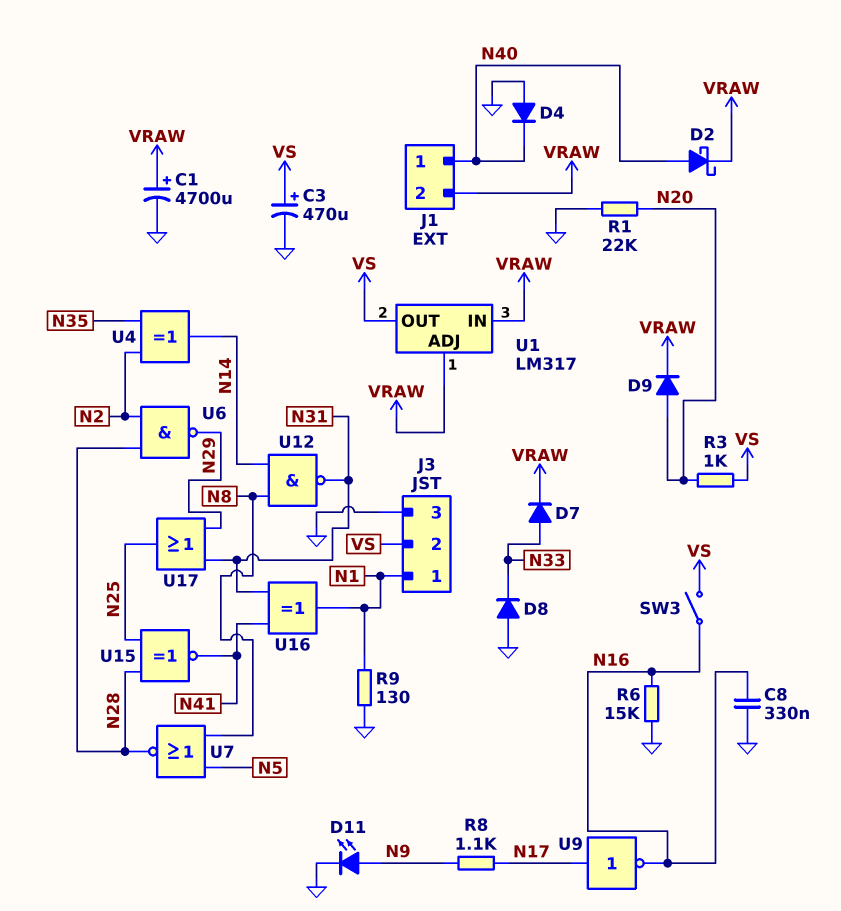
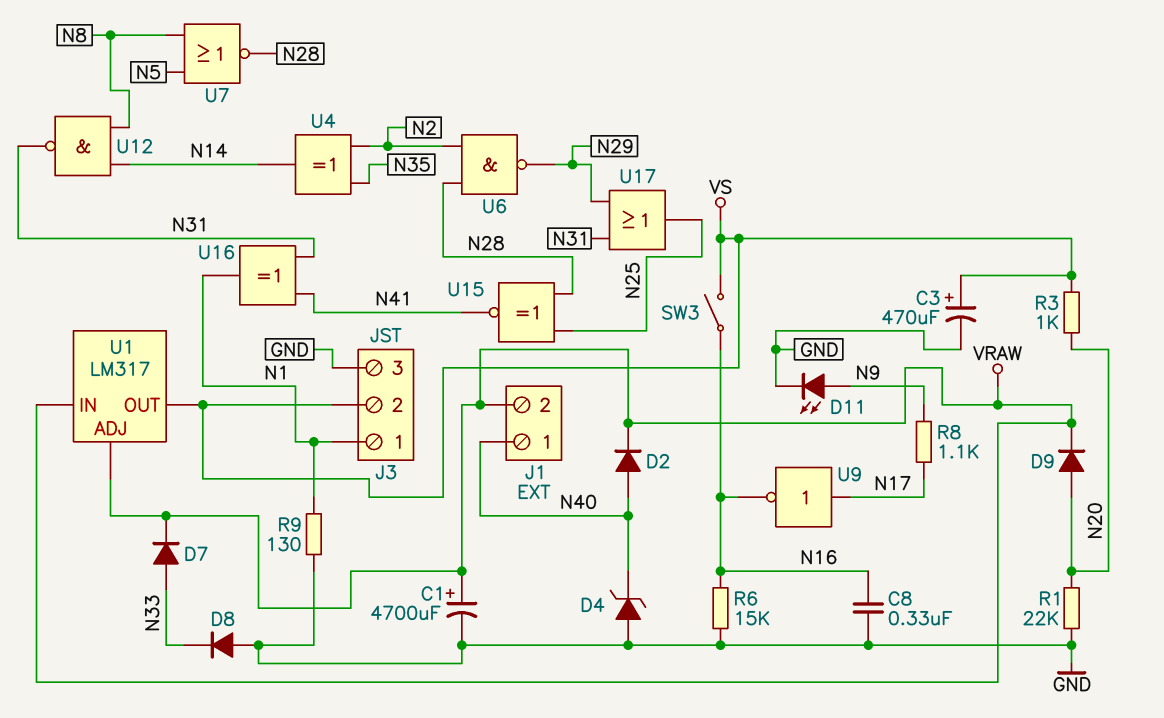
D2: schottky (A N40, K VRAW) -> diode (A N40, K VRAW)
D4: diode (A GND, K N40) -> zener (A GND, K N40)

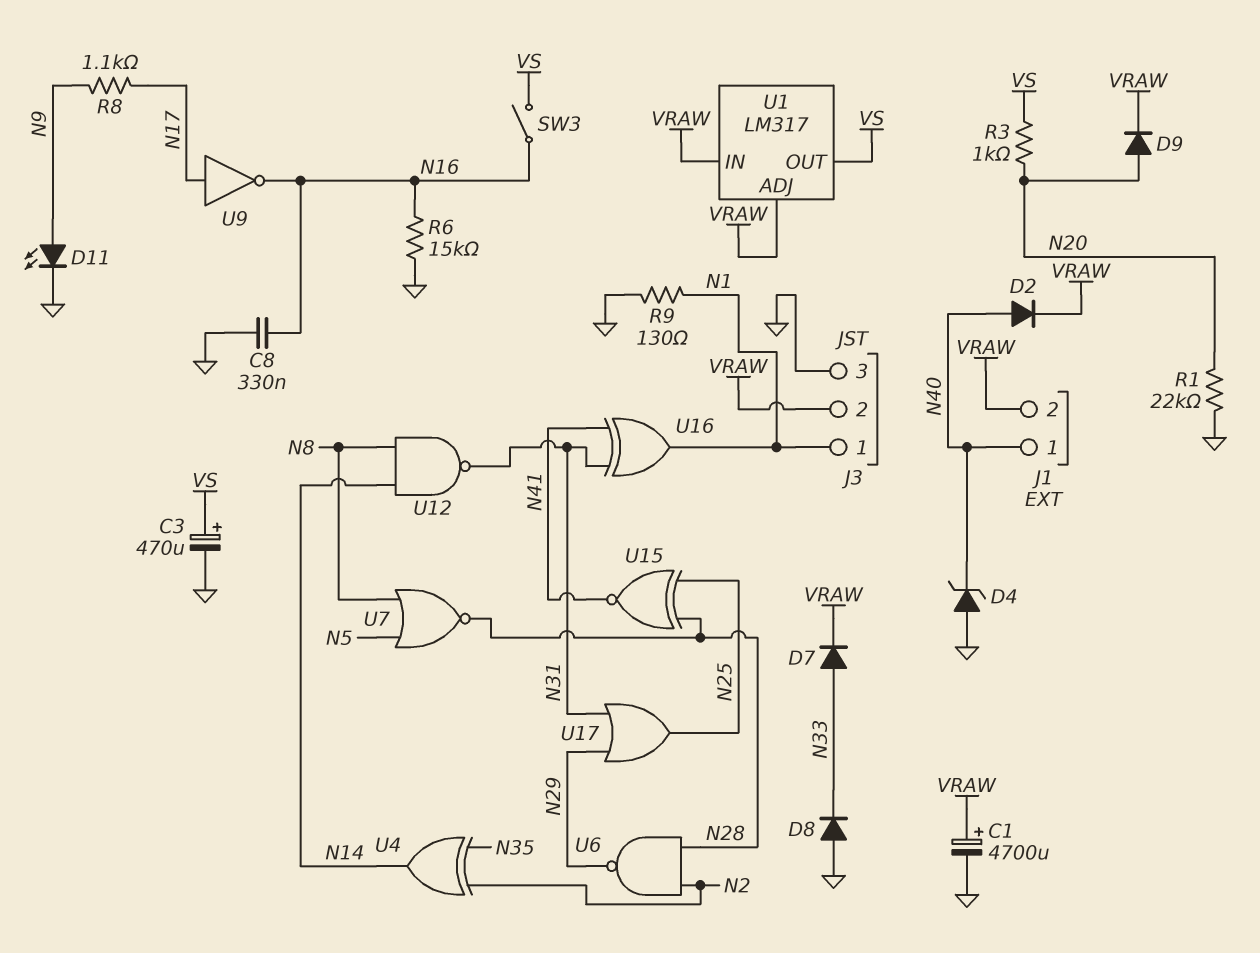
J3 pin 2: VS -> VRAW

